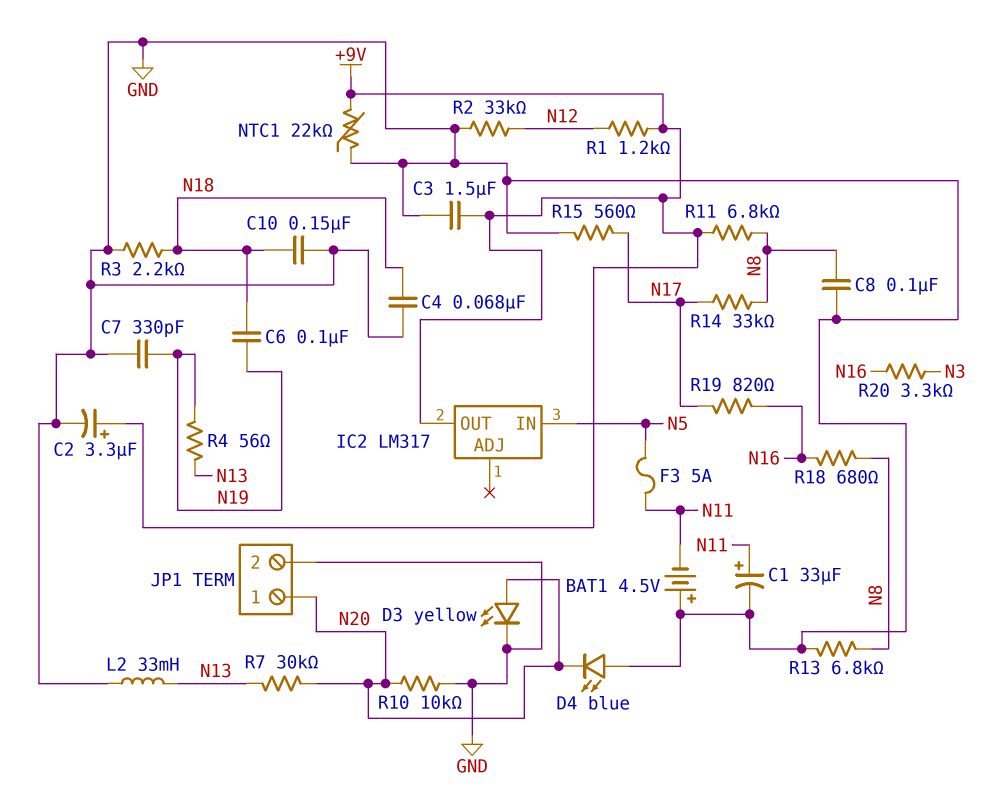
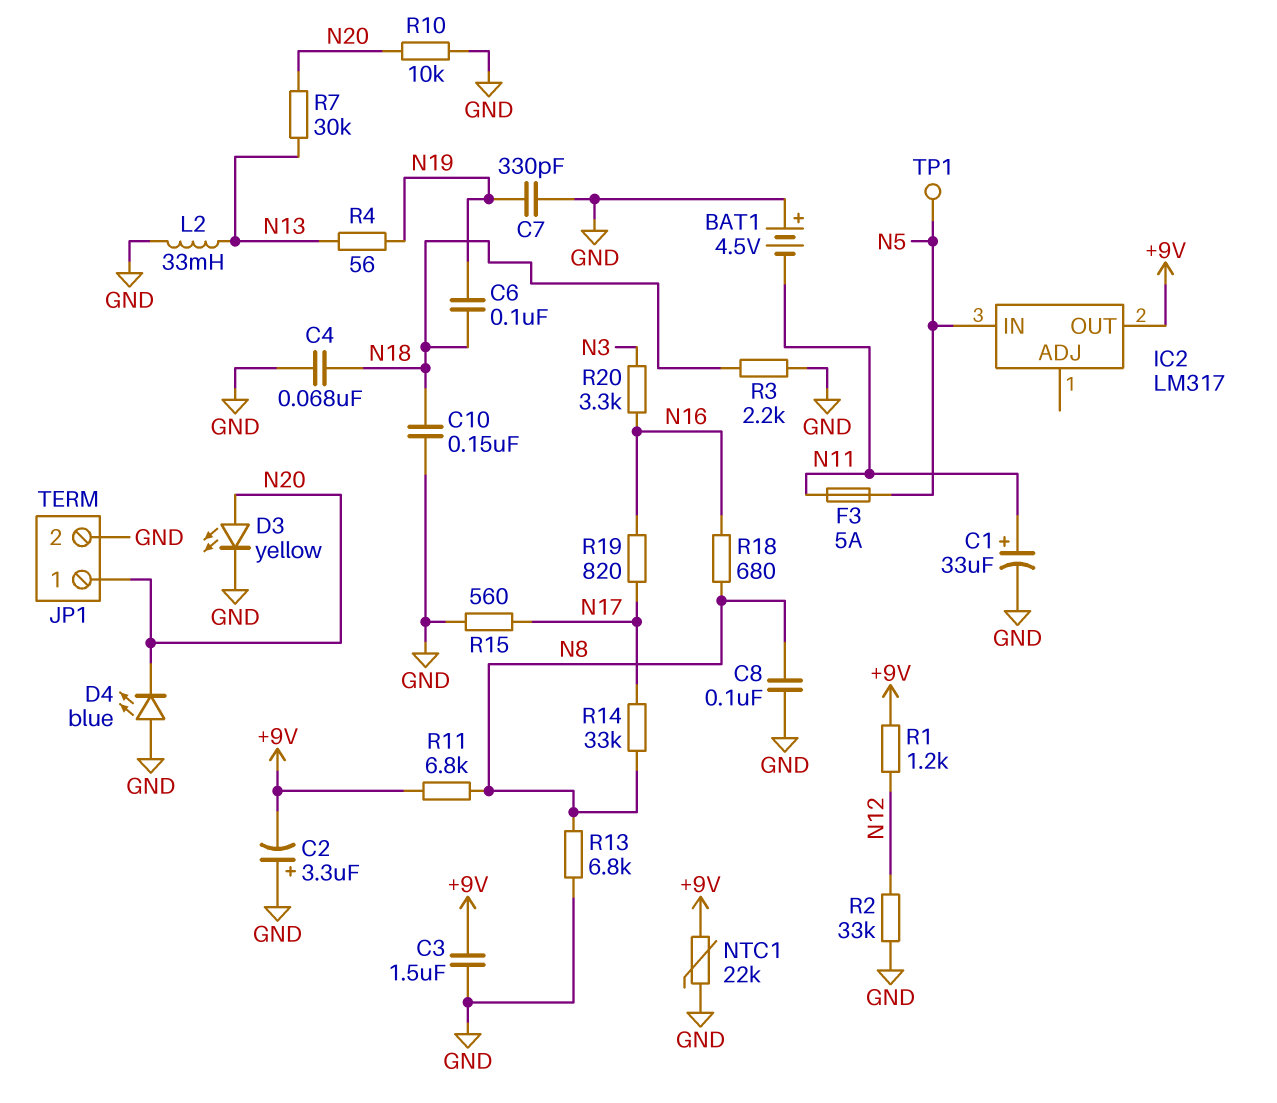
C2: 3.3uF (plus +9V, minus GND) -> 3.3uF (plus GND, minus +9V)
TP1: none -> test point (N5)

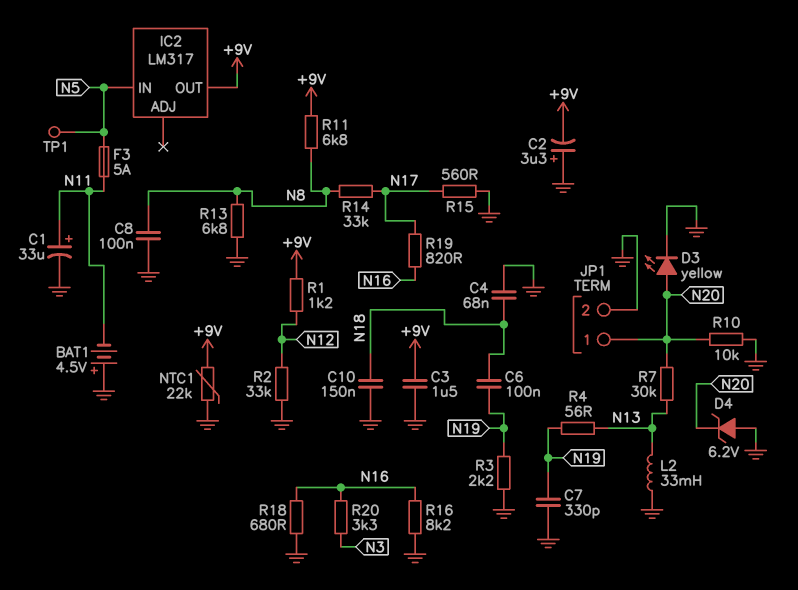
D4: LED blue (A GND, K N20) -> zener 6.2V (A GND, K N20)
R3: 2.2k (GND, N18) -> 2.2k (GND, N19)
R16: none -> 8.2k (GND, N16)
R18: 680 (N8, N16) -> 680 (GND, N16)

